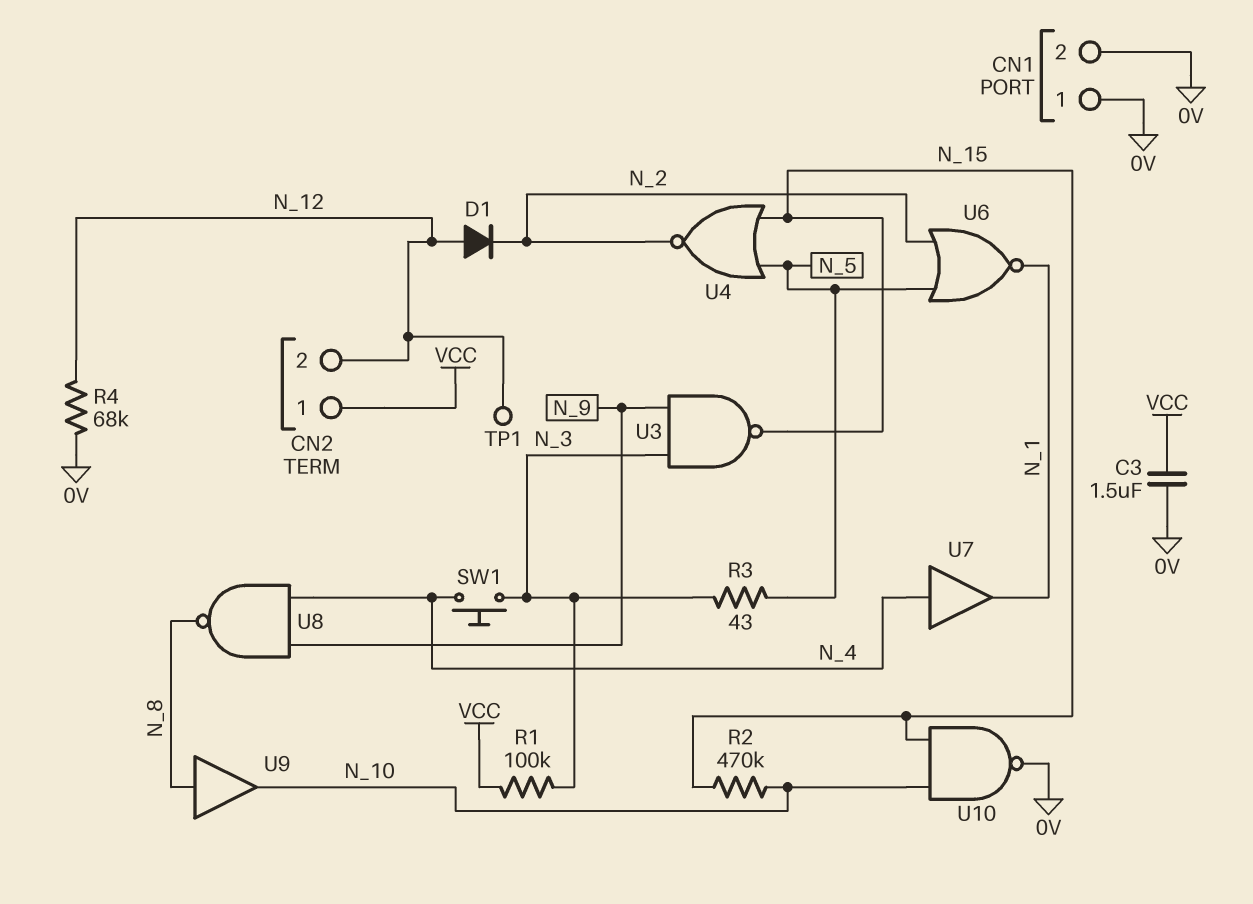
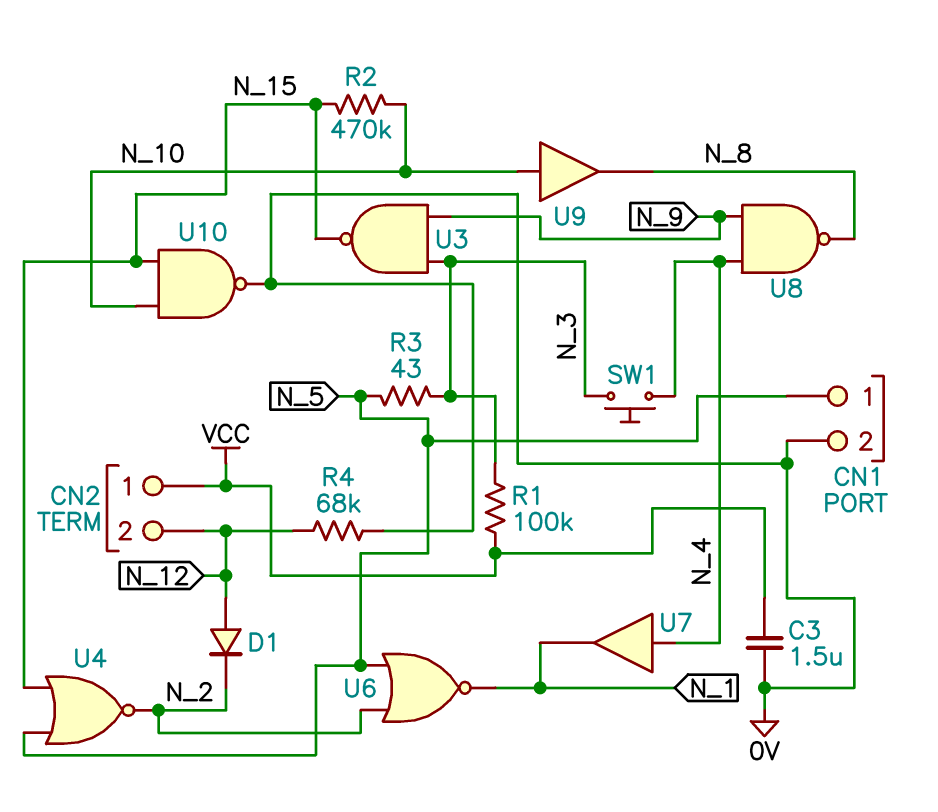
CN1 pin 1: 0V -> N_5
TP1: test point (N_12) -> none
U9: buffer (in N_8, out N_10) -> buffer (in N_10, out N_8)

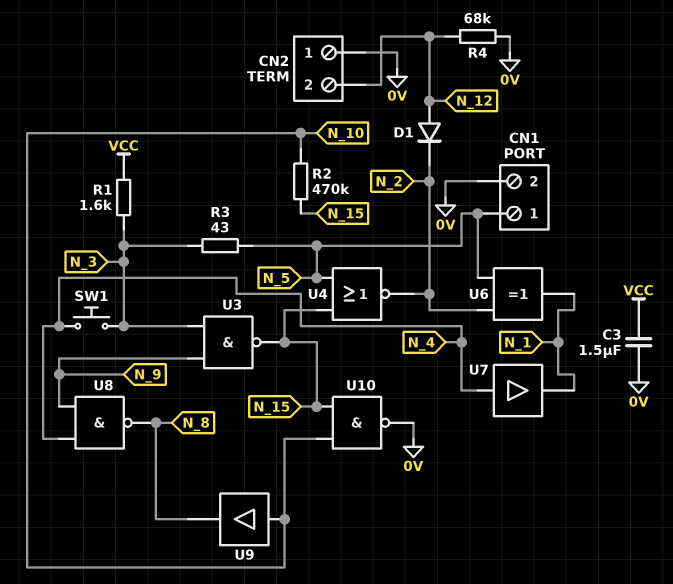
CN2 pin 1: VCC -> 0V
R1: 100k (N_3, VCC) -> 1.6k (N_3, VCC)
U6: NOR (in N_2, in N_5, out N_1) -> XOR (in N_2, in N_5, out N_1)

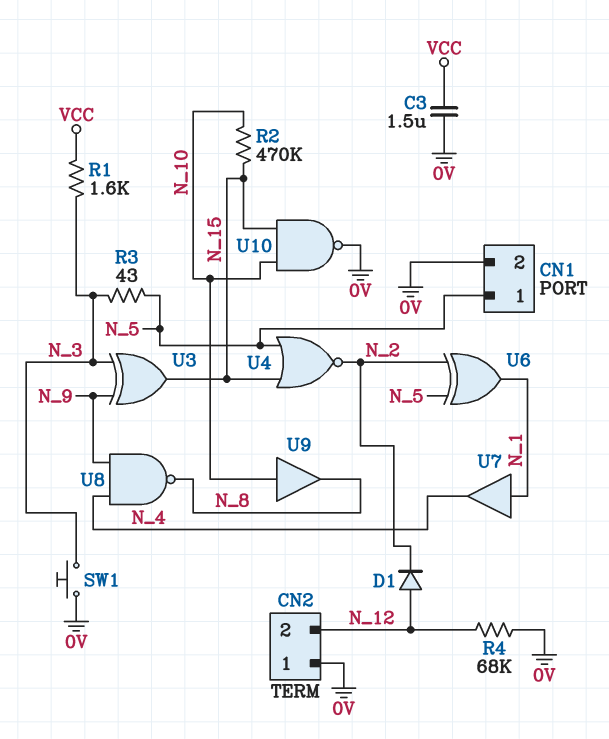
SW1: button (N_3, N_4) -> button (0V, N_3)
U3: NAND (in N_3, in N_9, out N_15) -> XOR (in N_3, in N_9, out N_15)
U7: buffer (in N_4, out N_1) -> buffer (in N_1, out N_4)

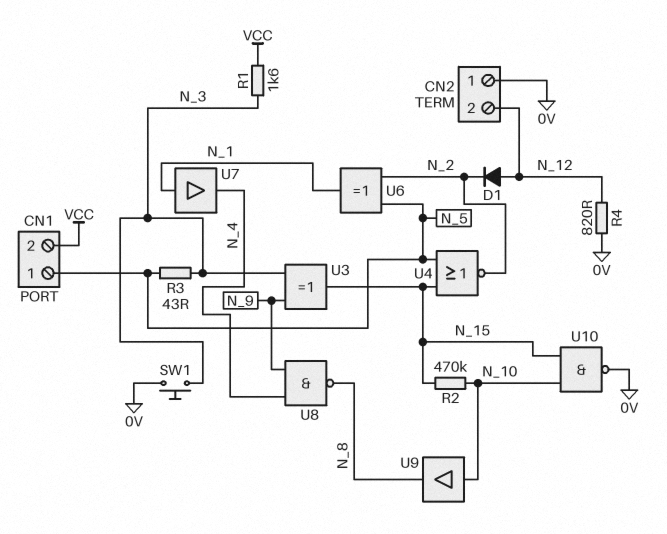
C3: 1.5uF (0V, VCC) -> none
CN1 pin 2: 0V -> VCC
R4: 68k (0V, N_12) -> 820 (0V, N_12)

